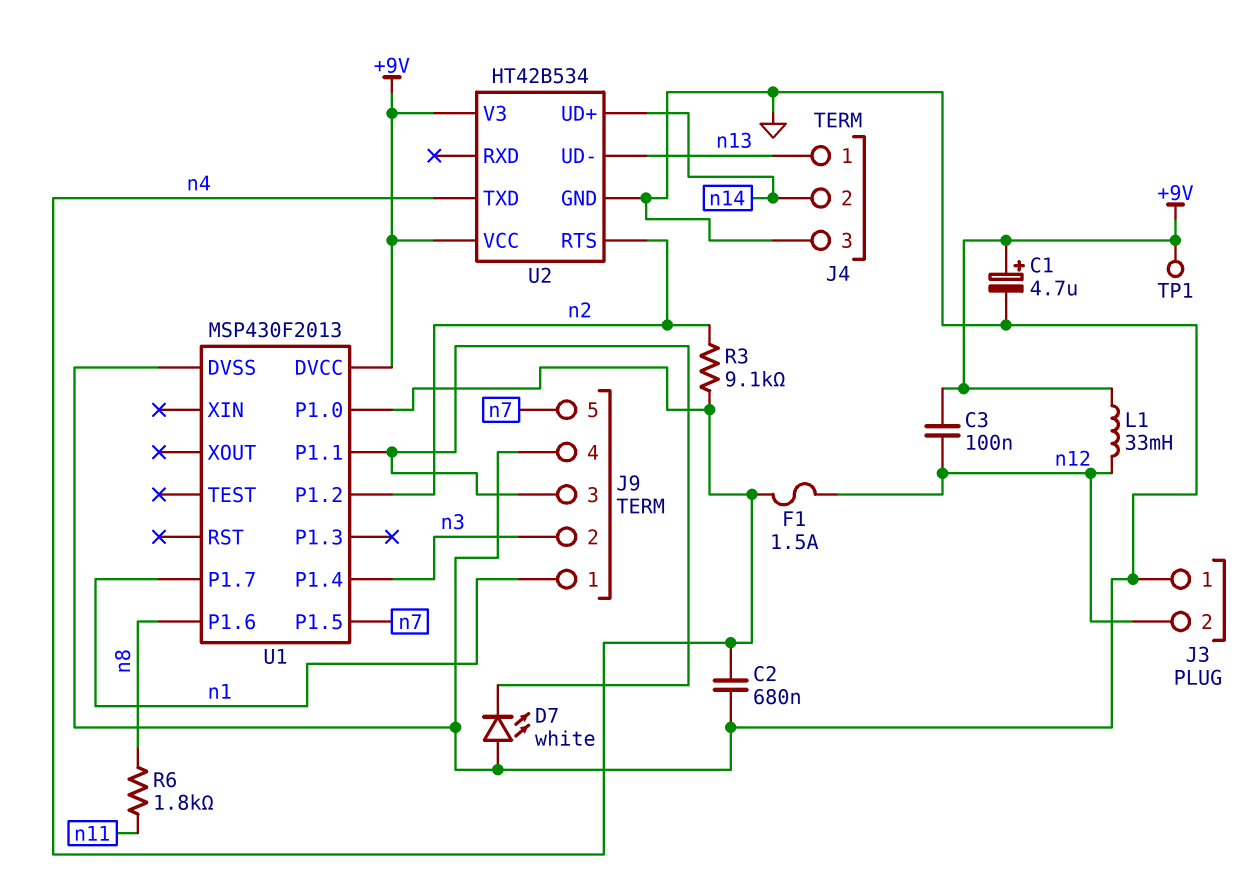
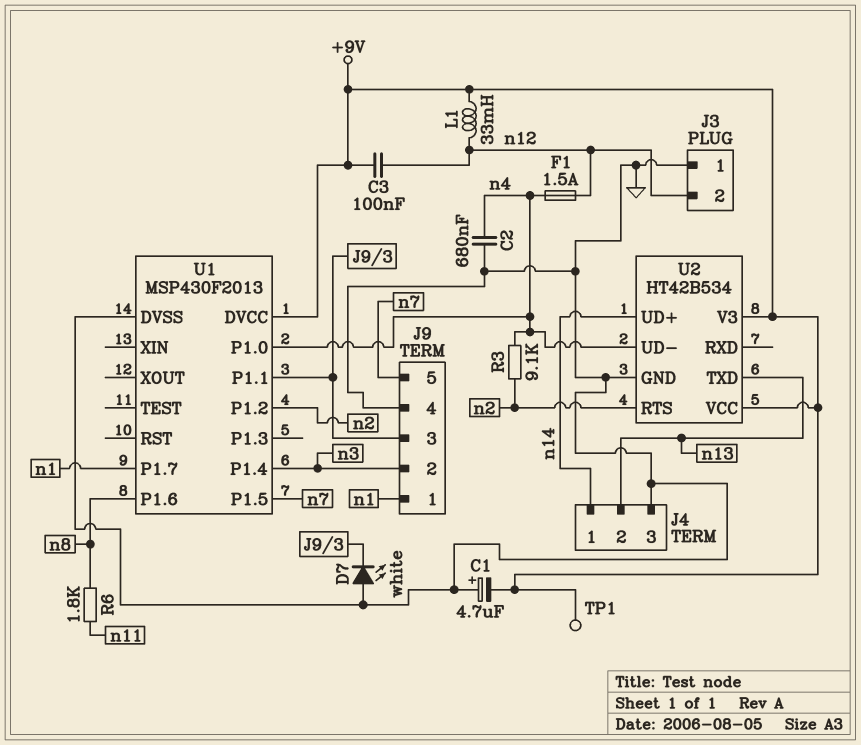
C1: 4.7uF (plus +9V, minus GND) -> 4.7uF (plus GND, minus +9V)
J4 pin 1: n13 -> n14
J4 pin 2: n14 -> n13
U2 pin TXD: n4 -> n13
U2 pin UD-: n13 -> n4

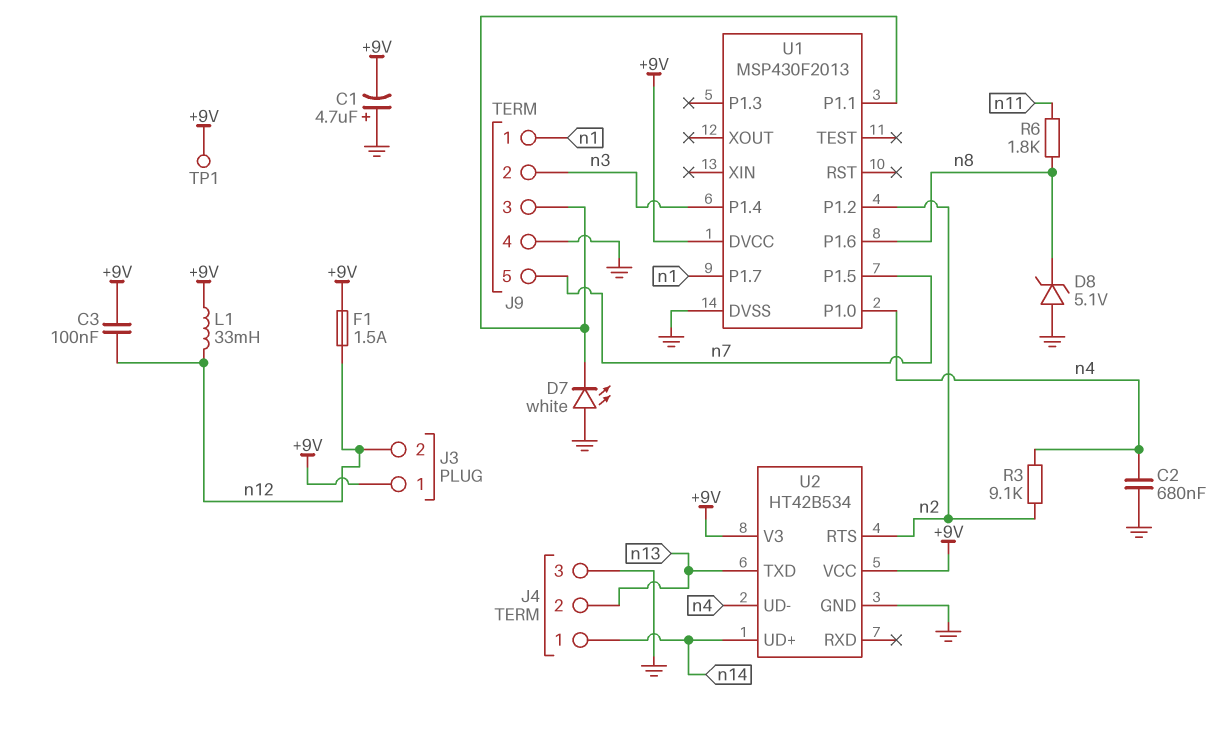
D8: none -> zener 5.1V (A GND, K n8)
F1: 1.5A (n4, n12) -> 1.5A (+9V, n12)
J3 pin 1: GND -> +9V

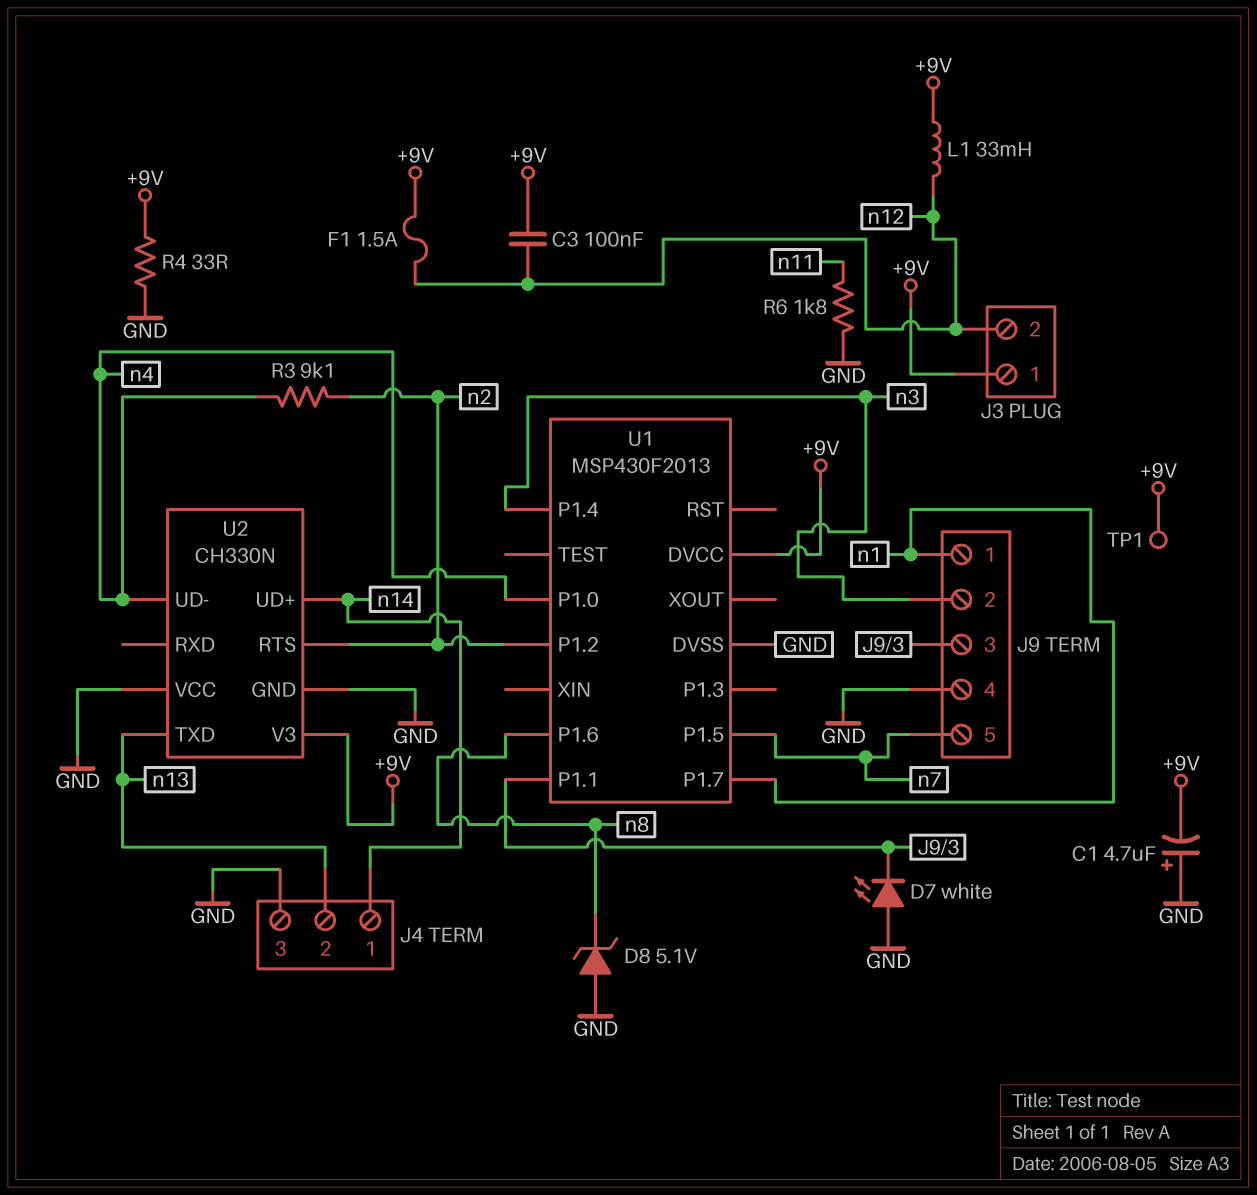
C2: 680nF (GND, n4) -> none
R4: none -> 33 (+9V, GND)
R6: 1.8k (n8, n11) -> 1.8k (GND, n11)
U2: HT42B534 -> CH330N
U2 pin VCC: +9V -> GND

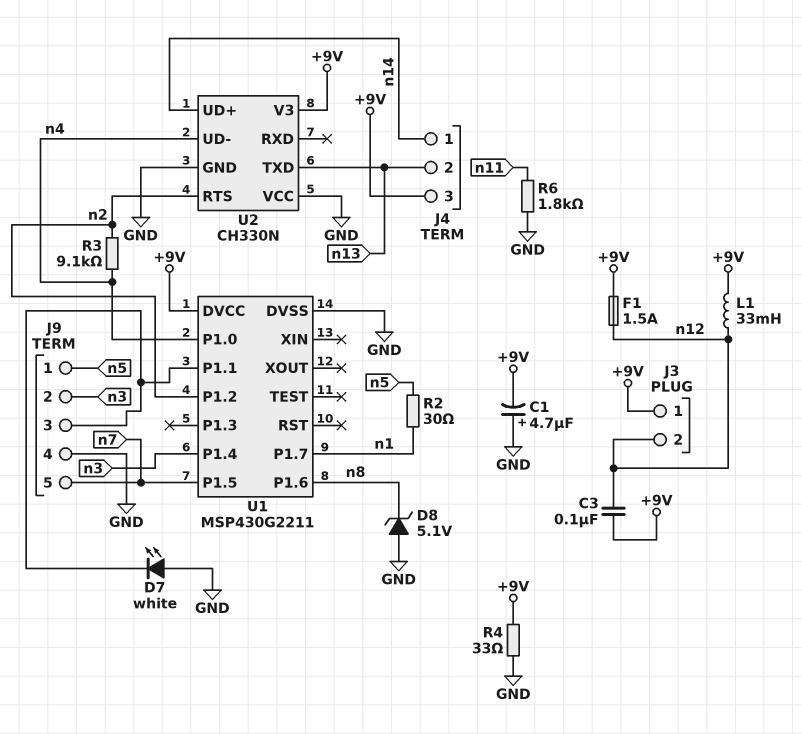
J4 pin 3: GND -> +9V
J9 pin 1: n1 -> n5
R2: none -> 30 (n1, n5)
TP1: test point (+9V) -> none
U1: MSP430F2013 -> MSP430G2211

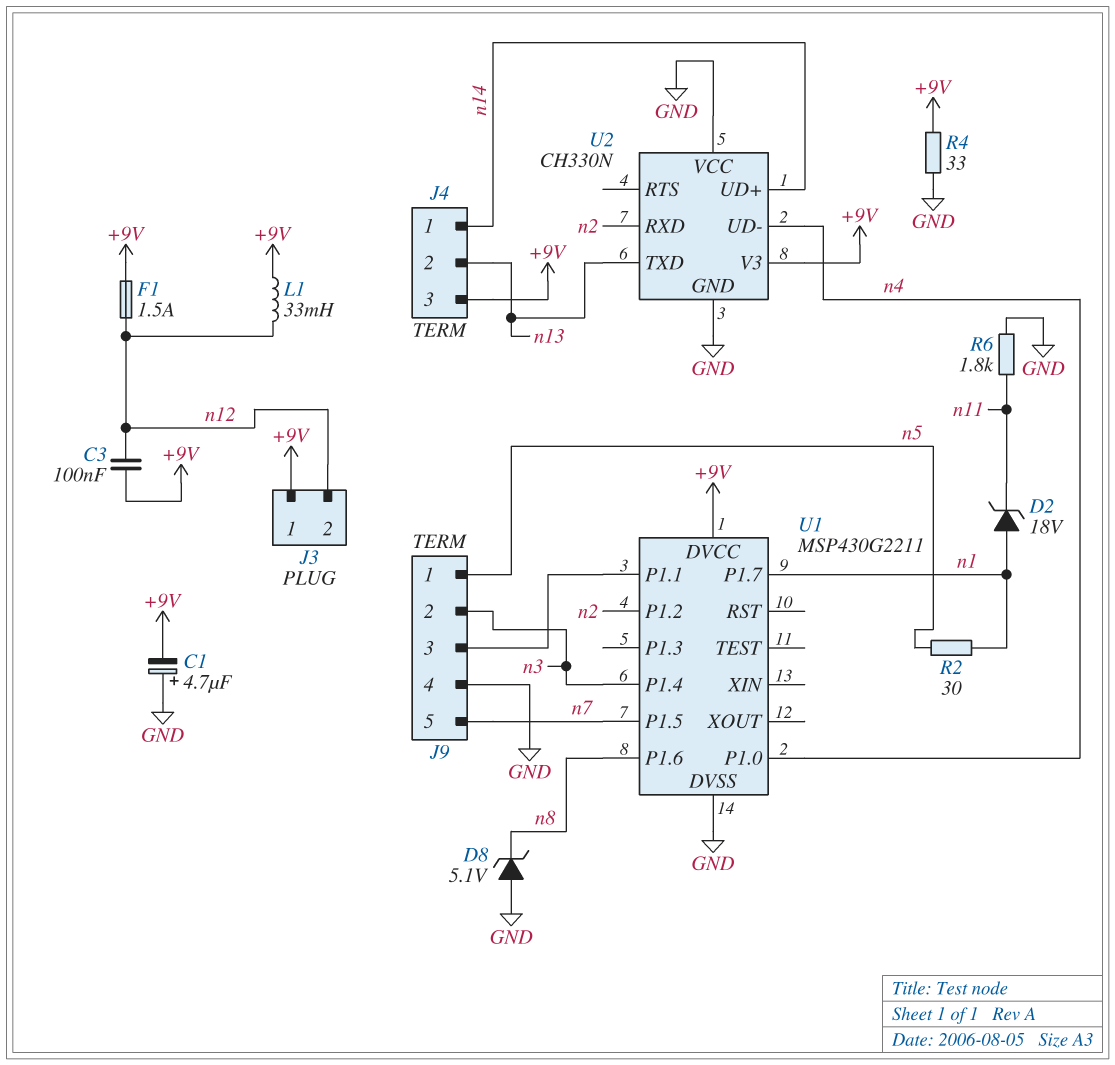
D2: none -> zener 18V (A n1, K n11)
D7: LED white (A GND, K J9/3) -> none
R3: 9.1k (n2, n4) -> none
U2 pin RTS: n2 -> none
U2 pin RXD: none -> n2

